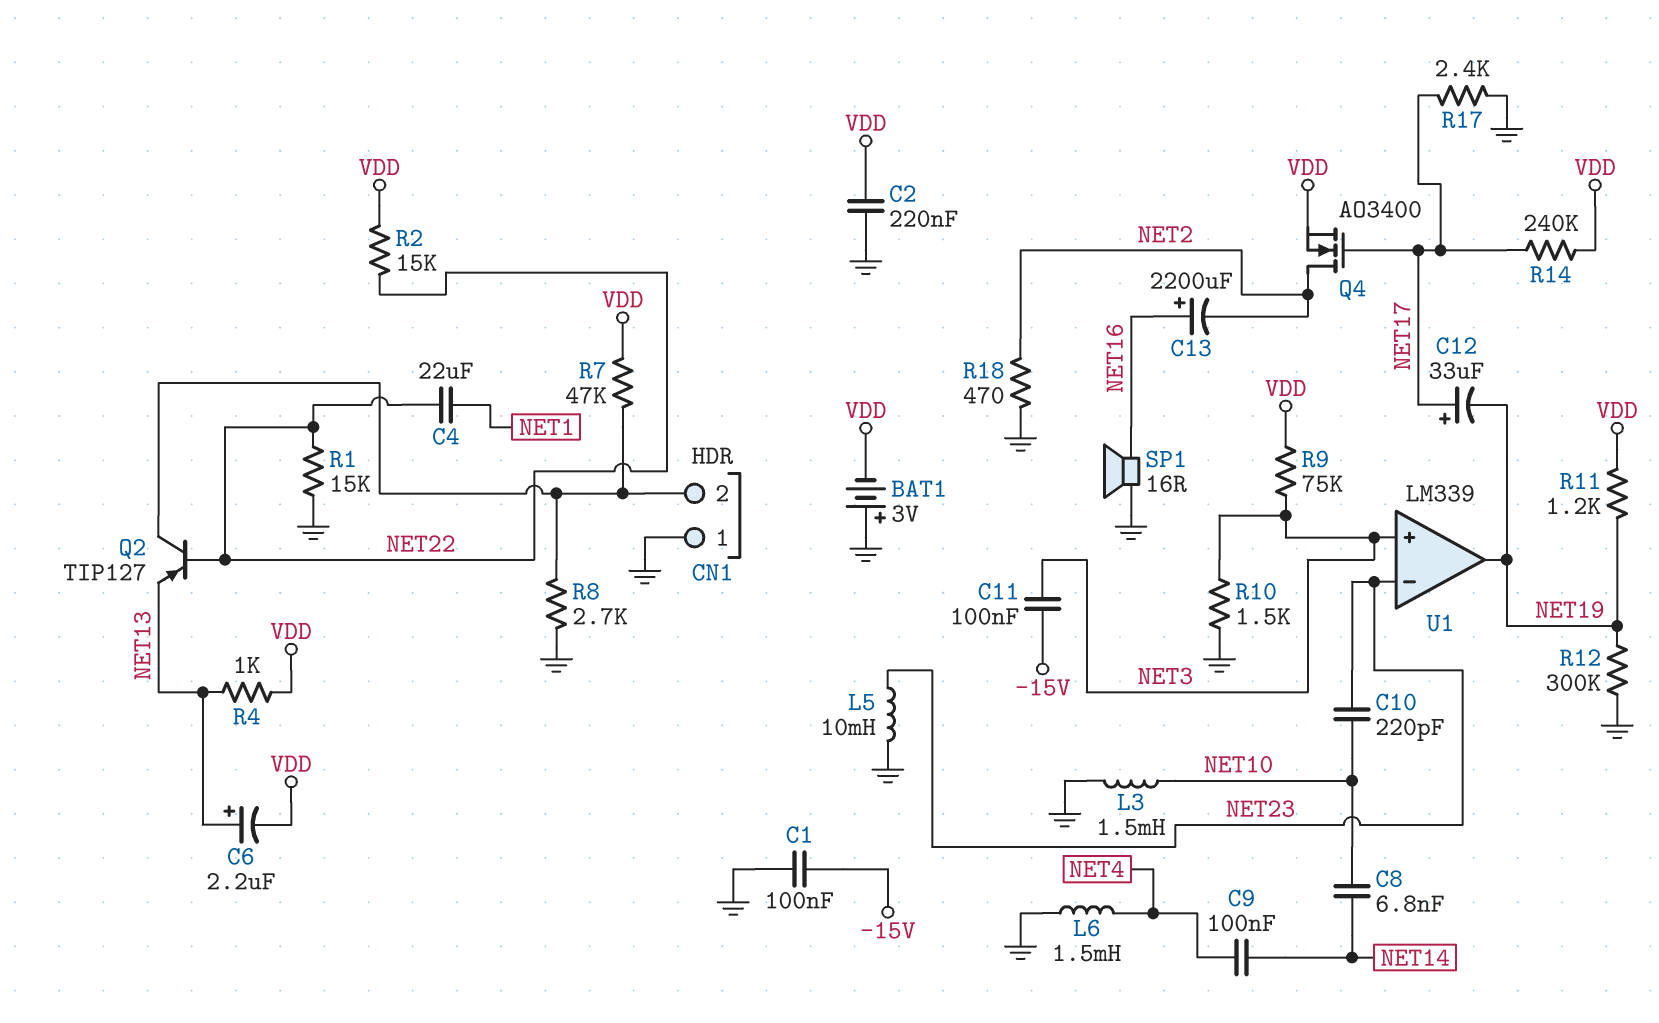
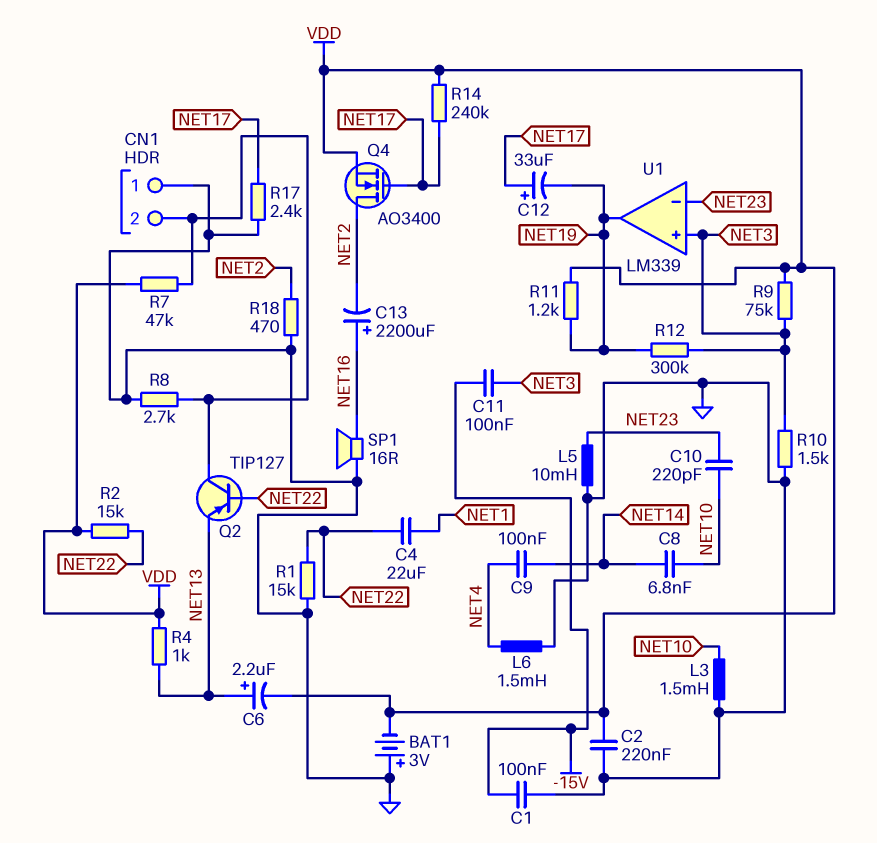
R12: 300k (GND, NET19) -> 300k (NET3, NET19)

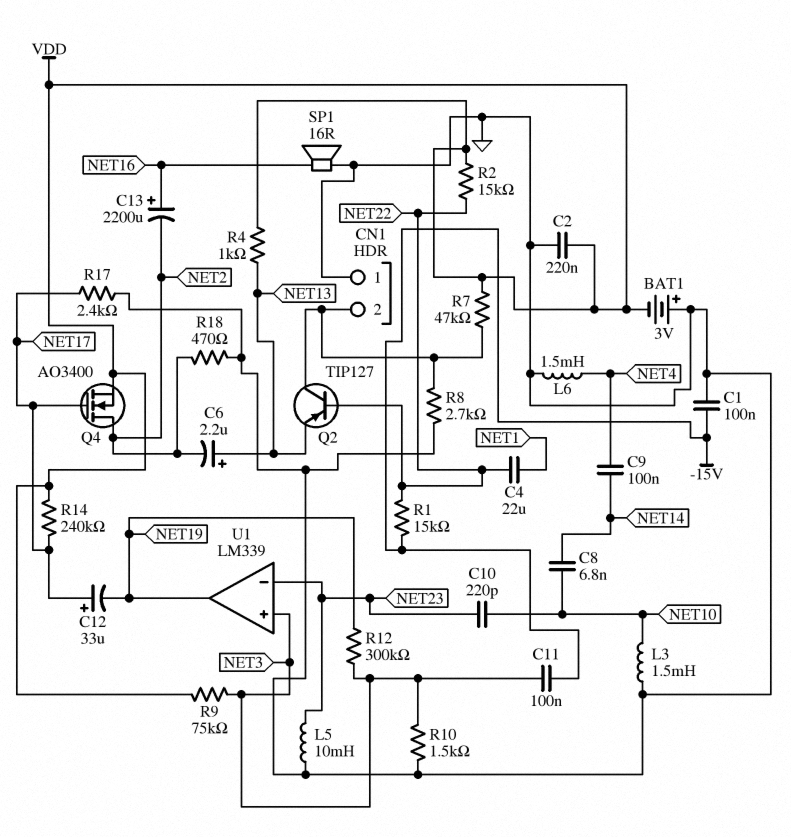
C6: 2.2uF (plus NET13, minus VDD) -> 2.2uF (plus NET13, minus NET2)
R1: 15k (GND, NET22) -> 15k (-15V, NET22)
R11: 1.2k (NET19, VDD) -> none

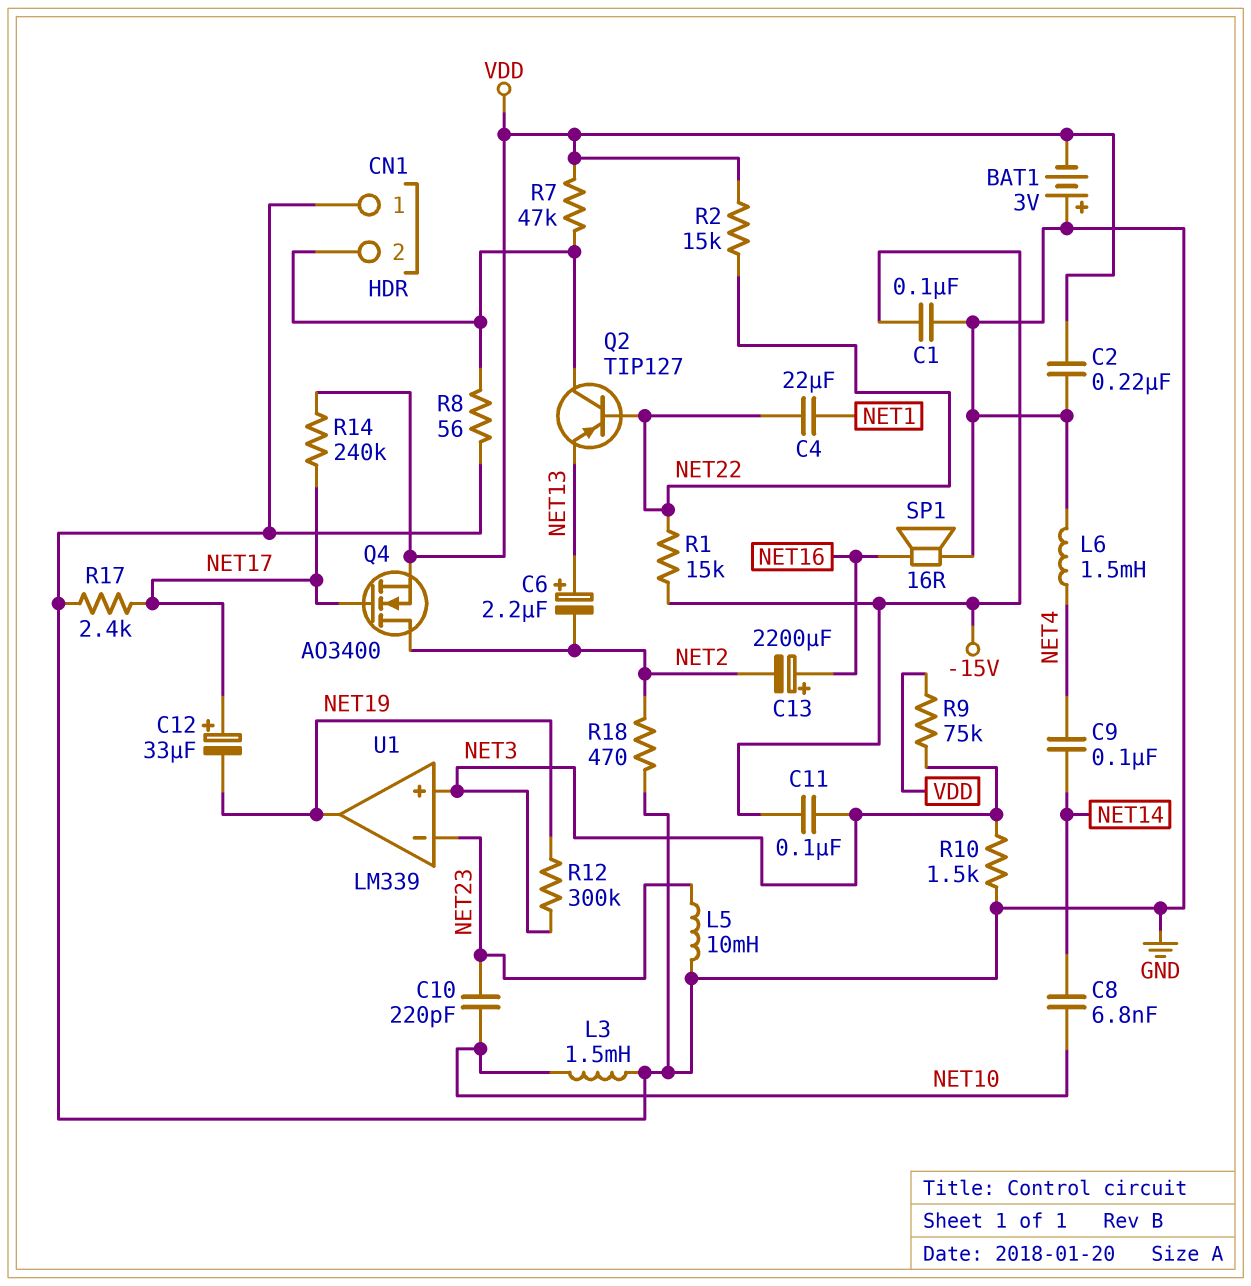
R4: 1k (NET13, VDD) -> none
R8: 2.7k (CN1/2, GND) -> 56 (CN1/2, GND)

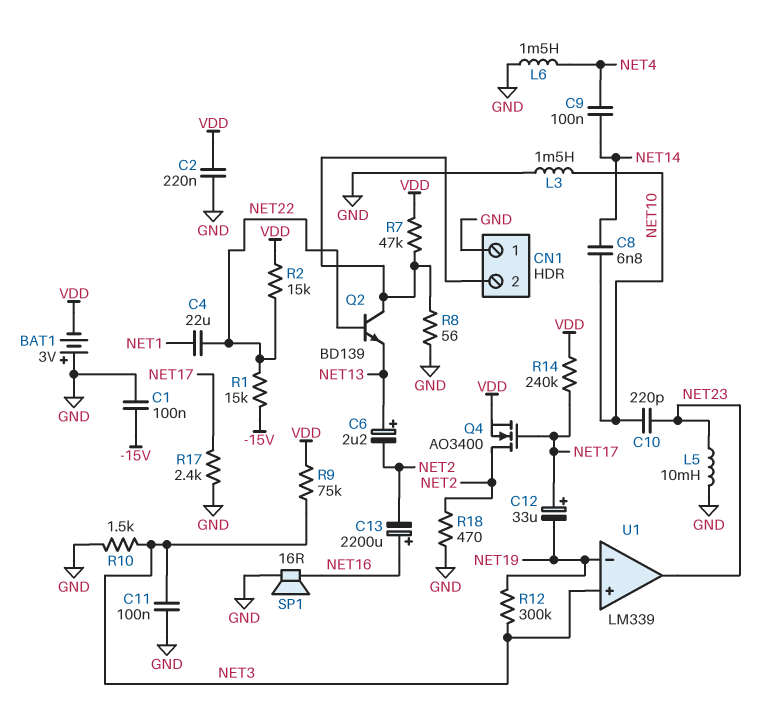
C11: 100nF (-15V, NET3) -> 100nF (GND, NET3)
Q2: PNP TIP127 (B NET22, C CN1/2, E NET13) -> NPN BD139 (B NET22, C CN1/2, E NET13)
U1 pin in-: NET23 -> NET19
U1 pin out: NET19 -> NET23

